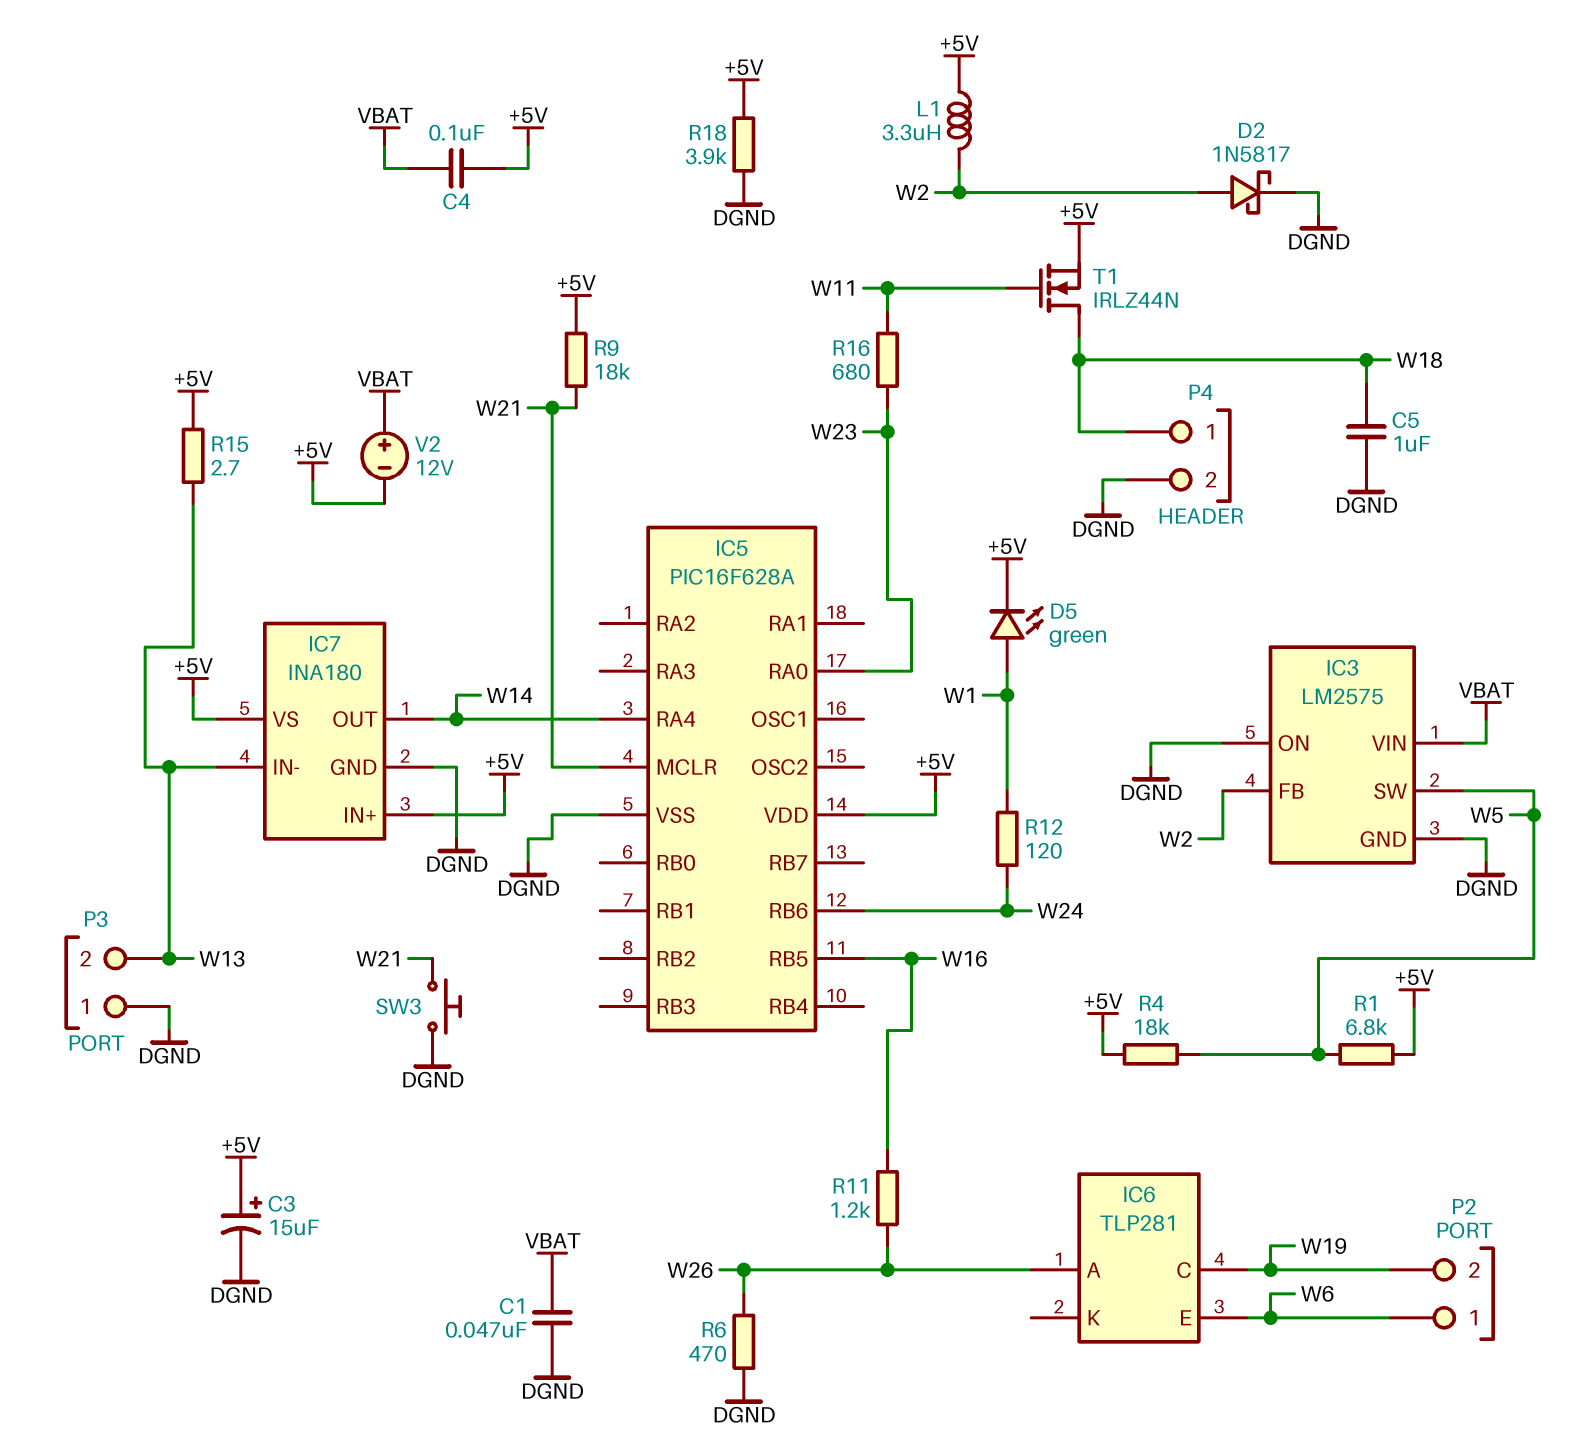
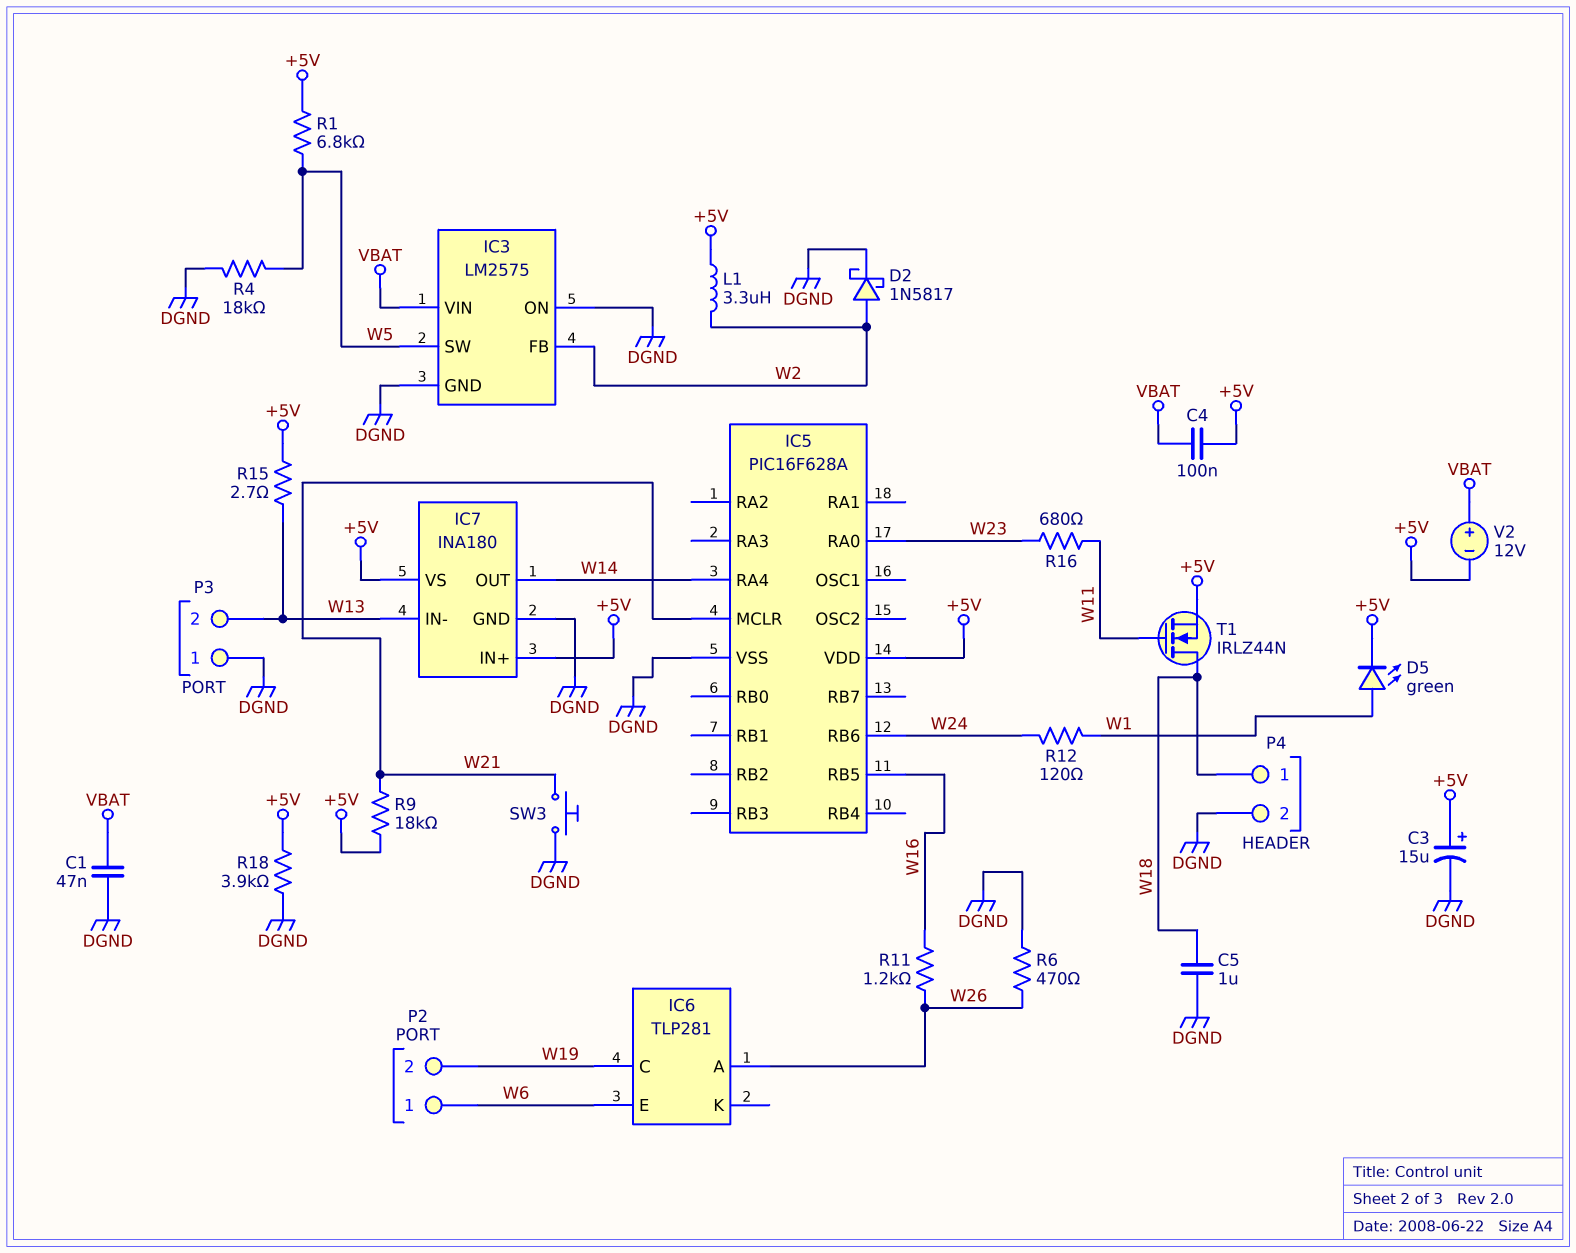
R4: 18k (+5V, W5) -> 18k (DGND, W5)

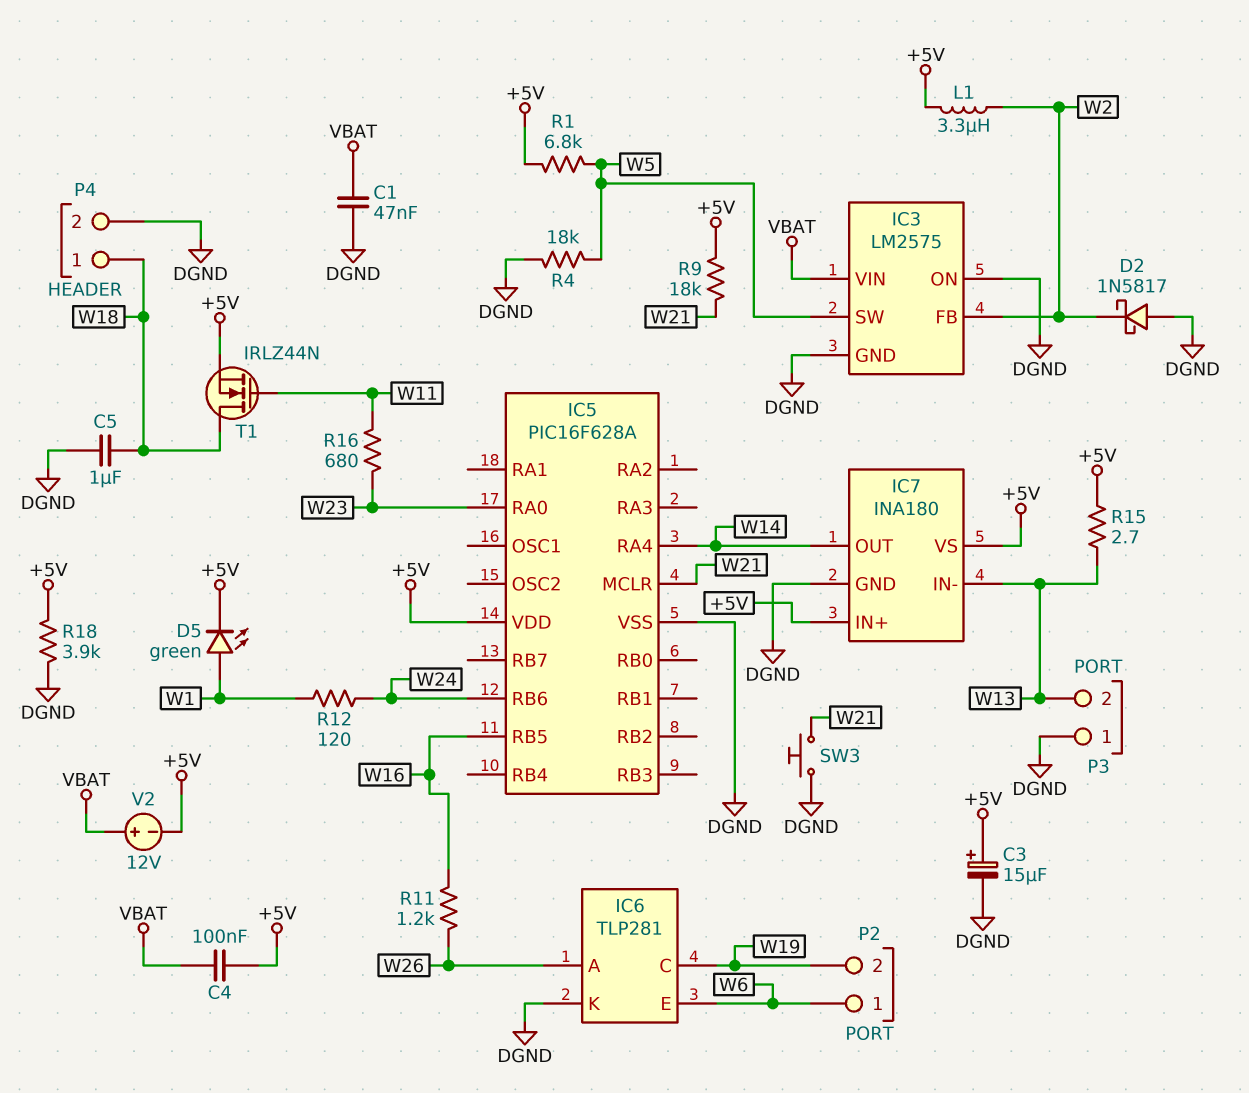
D2: schottky 1N5817 (A W2, K DGND) -> schottky 1N5817 (A DGND, K W2)
IC6 pin K: none -> DGND
R6: 470 (DGND, W26) -> none

